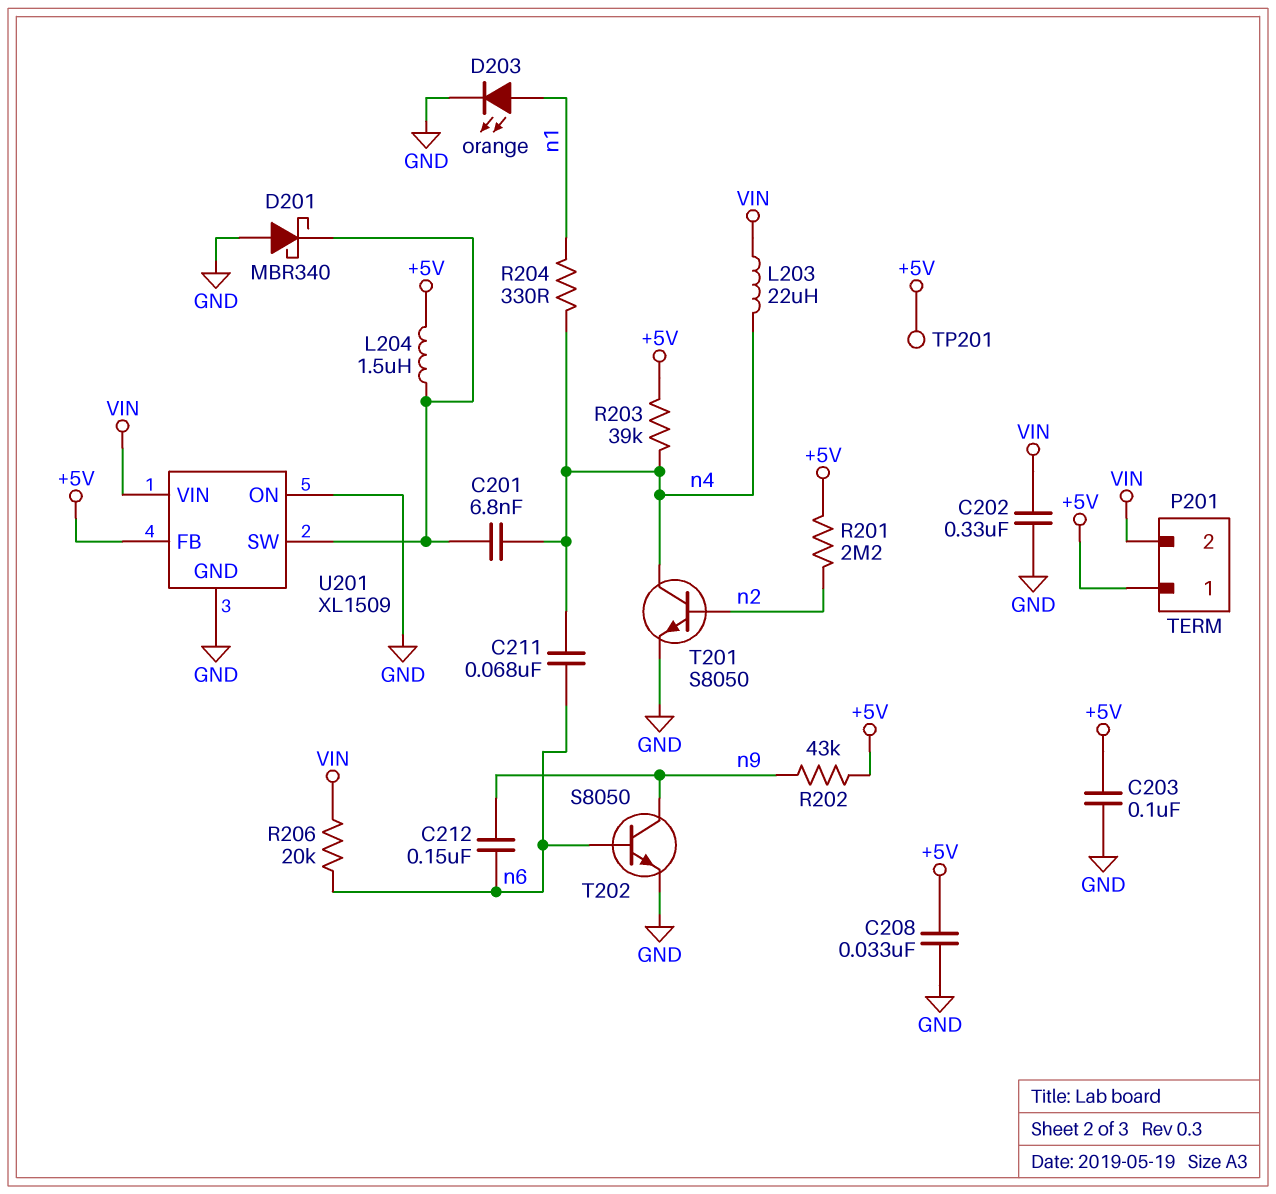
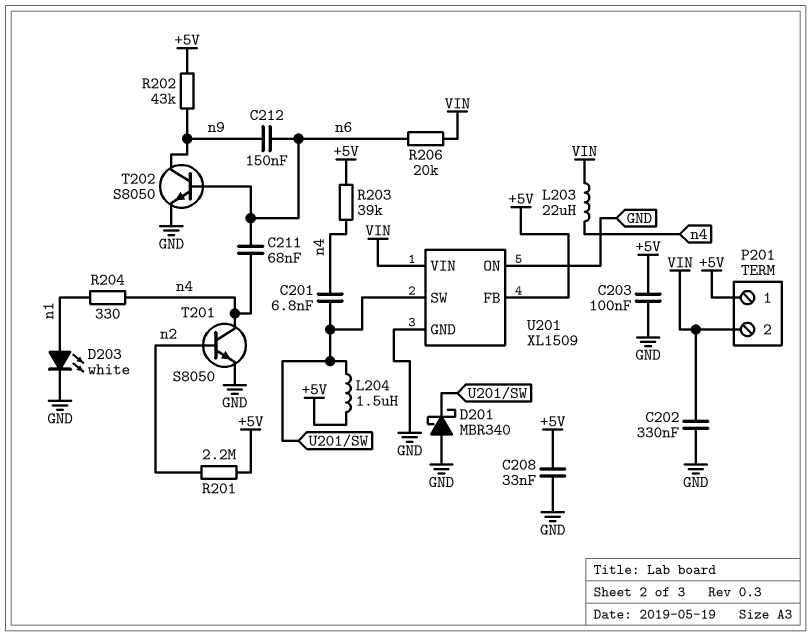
D203: LED orange (A n1, K GND) -> LED white (A n1, K GND)
TP201: test point (+5V) -> none

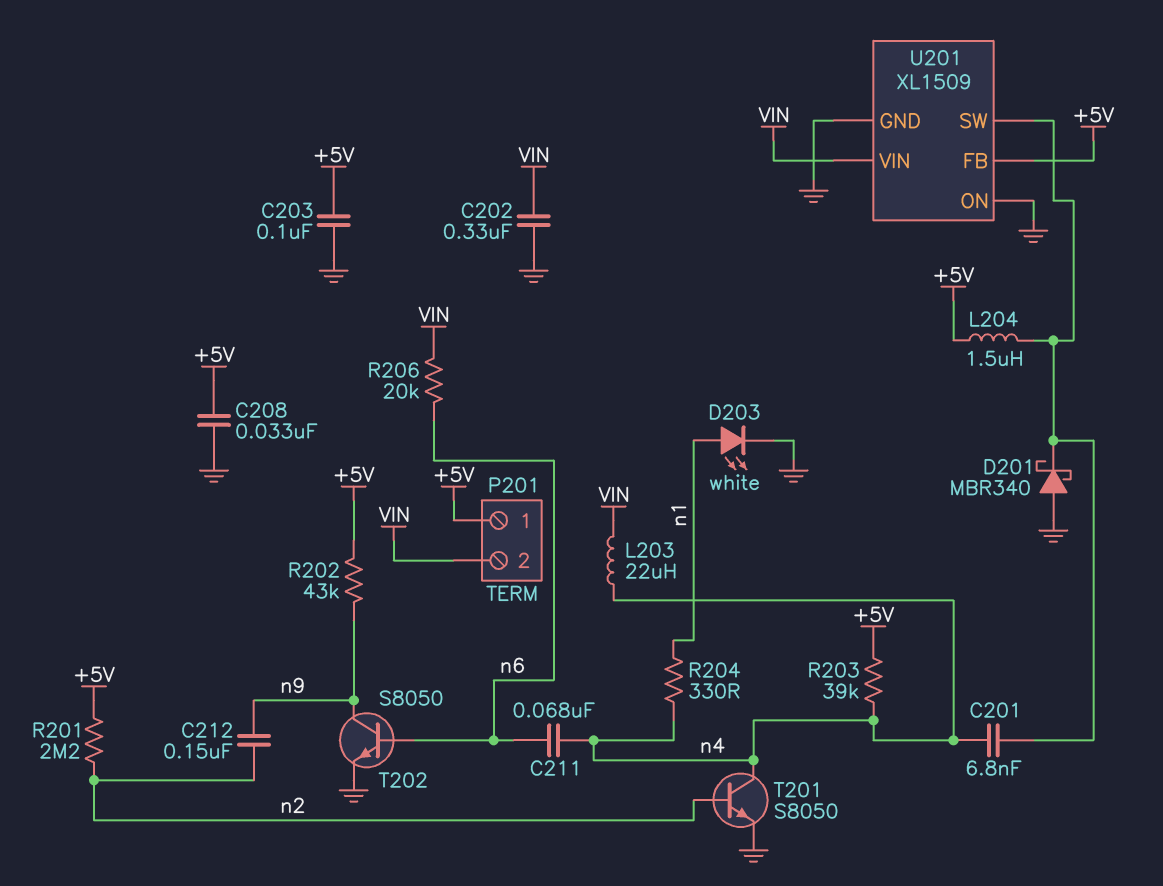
C212: 150nF (n6, n9) -> 150nF (n2, n9)

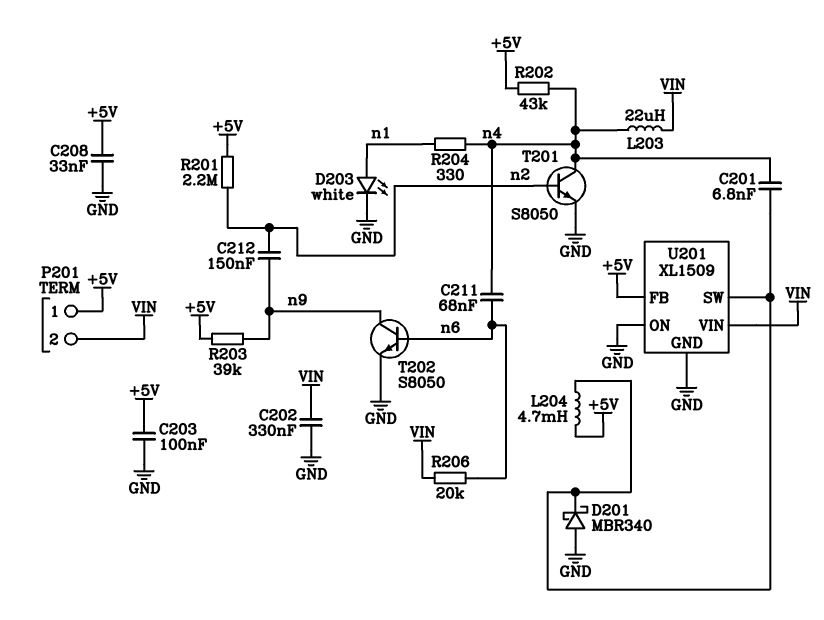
L204: 1.5uH (+5V, U201/SW) -> 4.7mH (+5V, U201/SW)
R202: 43k (+5V, n9) -> 43k (+5V, n4)
R203: 39k (+5V, n4) -> 39k (+5V, n9)

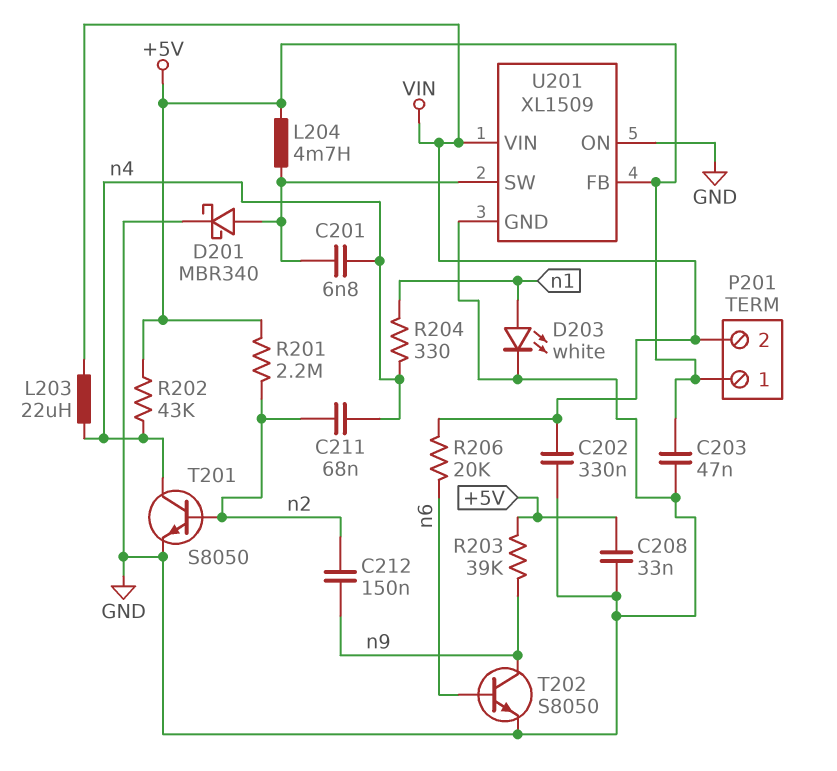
C203: 100nF (+5V, GND) -> 47nF (+5V, GND)
C211: 68nF (n4, n6) -> 68nF (n2, n4)
D201: schottky MBR340 (A GND, K U201/SW) -> schottky MBR340 (A U201/SW, K GND)

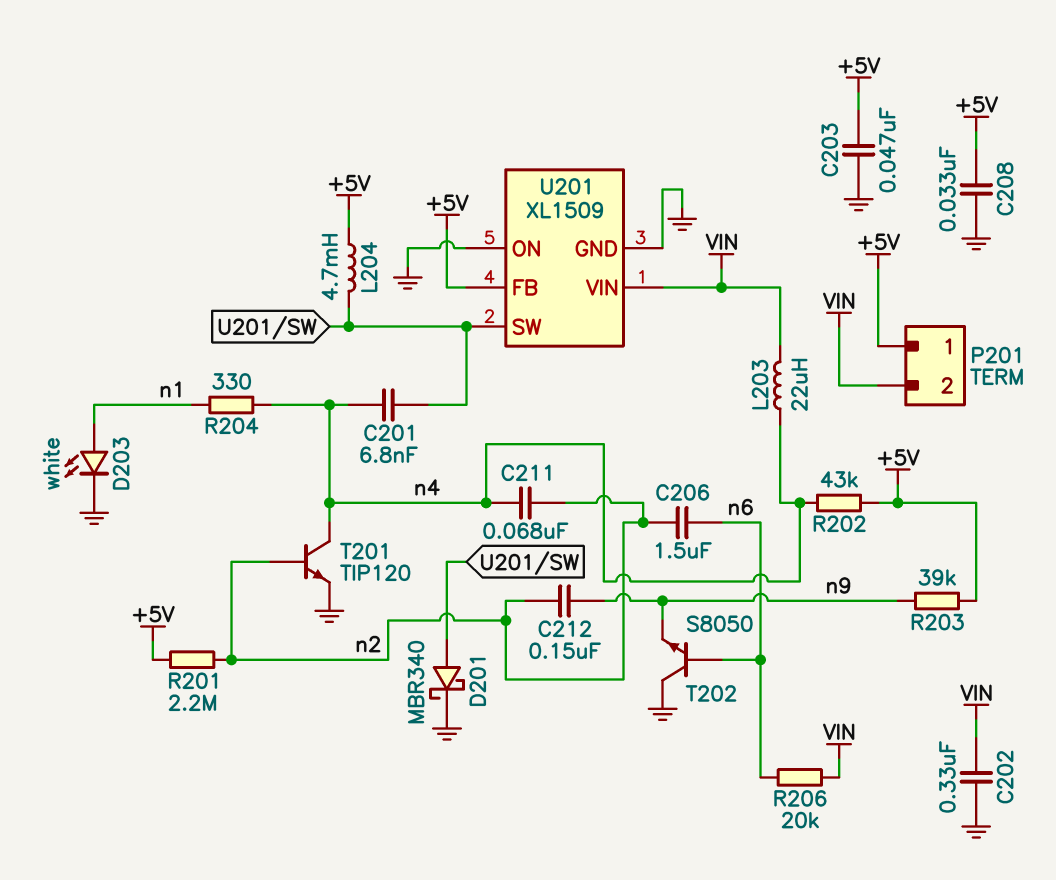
C206: none -> 1.5uF (n2, n6)
T201: NPN S8050 (B n2, C n4, E GND) -> NPN TIP120 (B n2, C n4, E GND)
T202: NPN S8050 (B n6, C n9, E GND) -> NPN S8050 (B n6, C GND, E n9)

